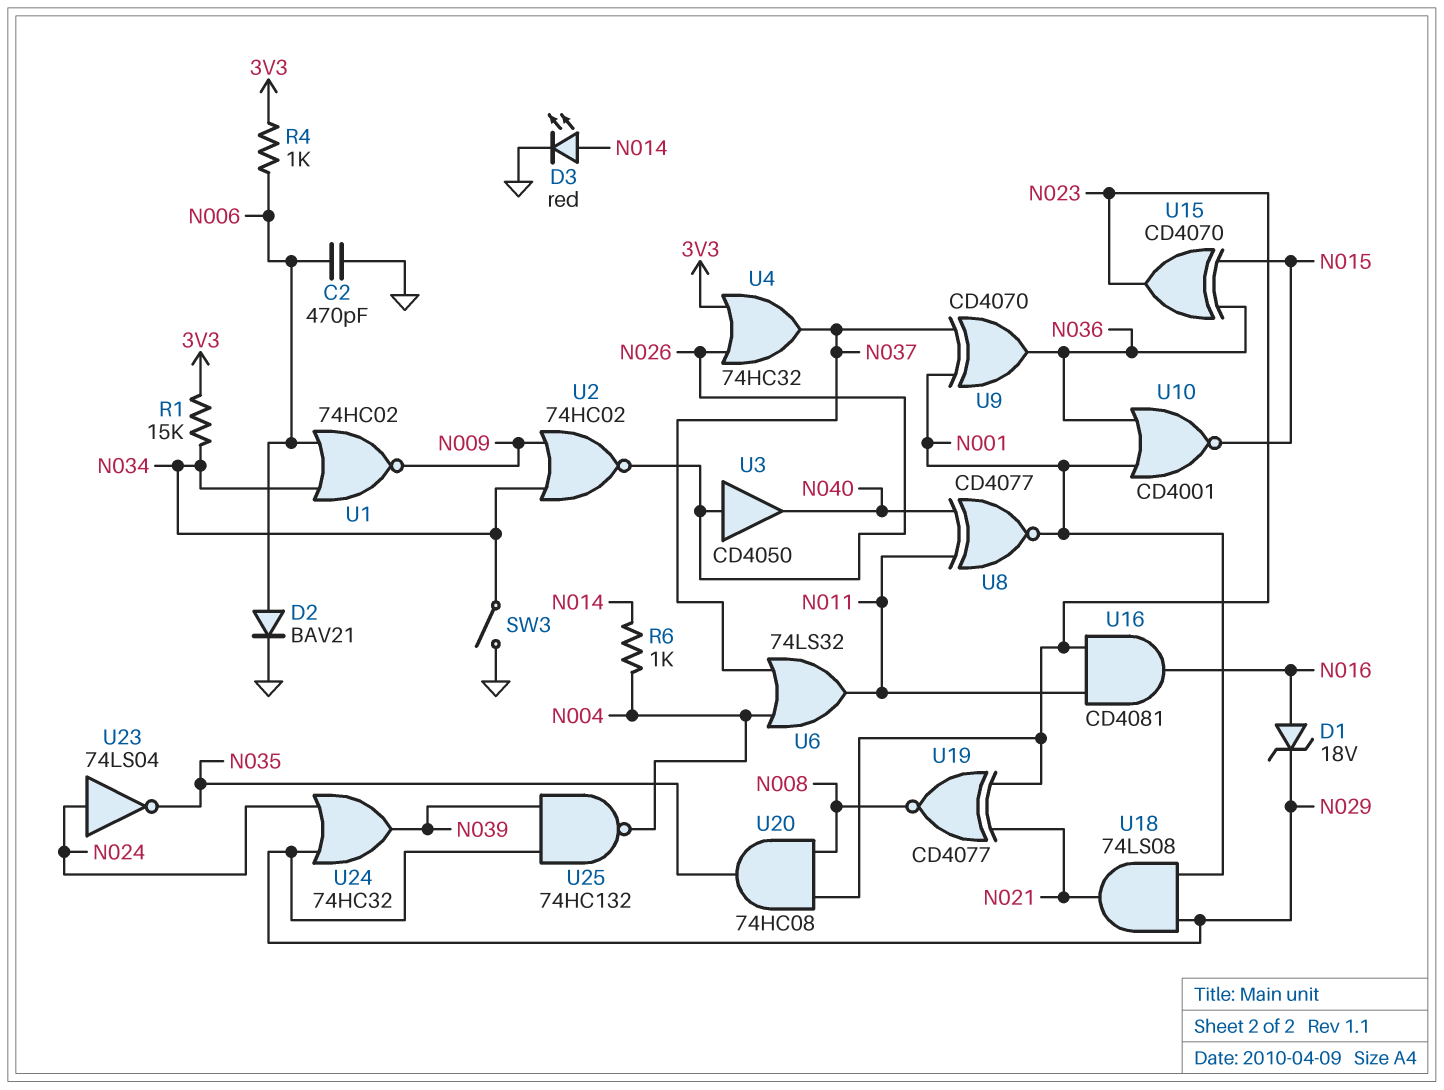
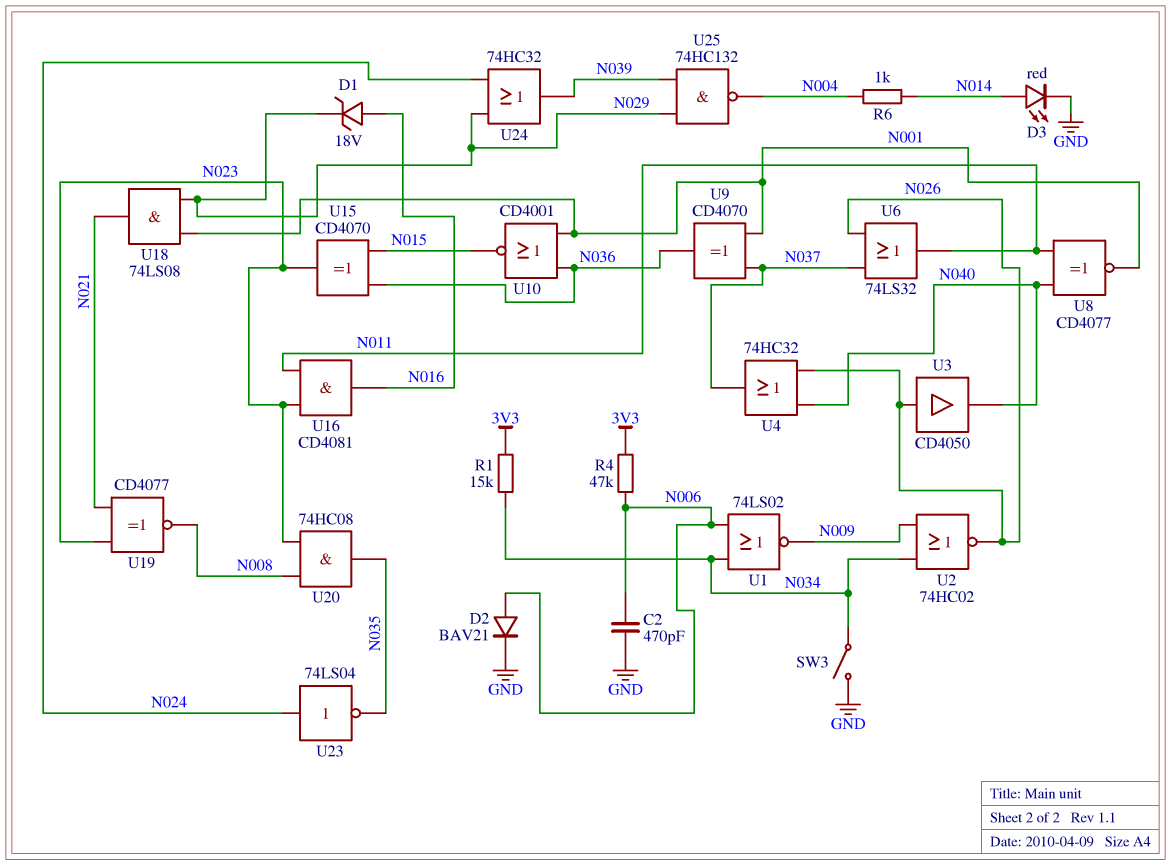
R4: 1k (3V3, N006) -> 47k (3V3, N006)
U1: NOR 74HC02 (in N006, in N034, out N009) -> NOR 74LS02 (in N006, in N034, out N009)
U4: OR 74HC32 (in 3V3, in N026, out N037) -> OR 74HC32 (in N026, in N040, out N037)
U6: OR 74LS32 (in N004, in N037, out N011) -> OR 74LS32 (in N026, in N037, out N011)

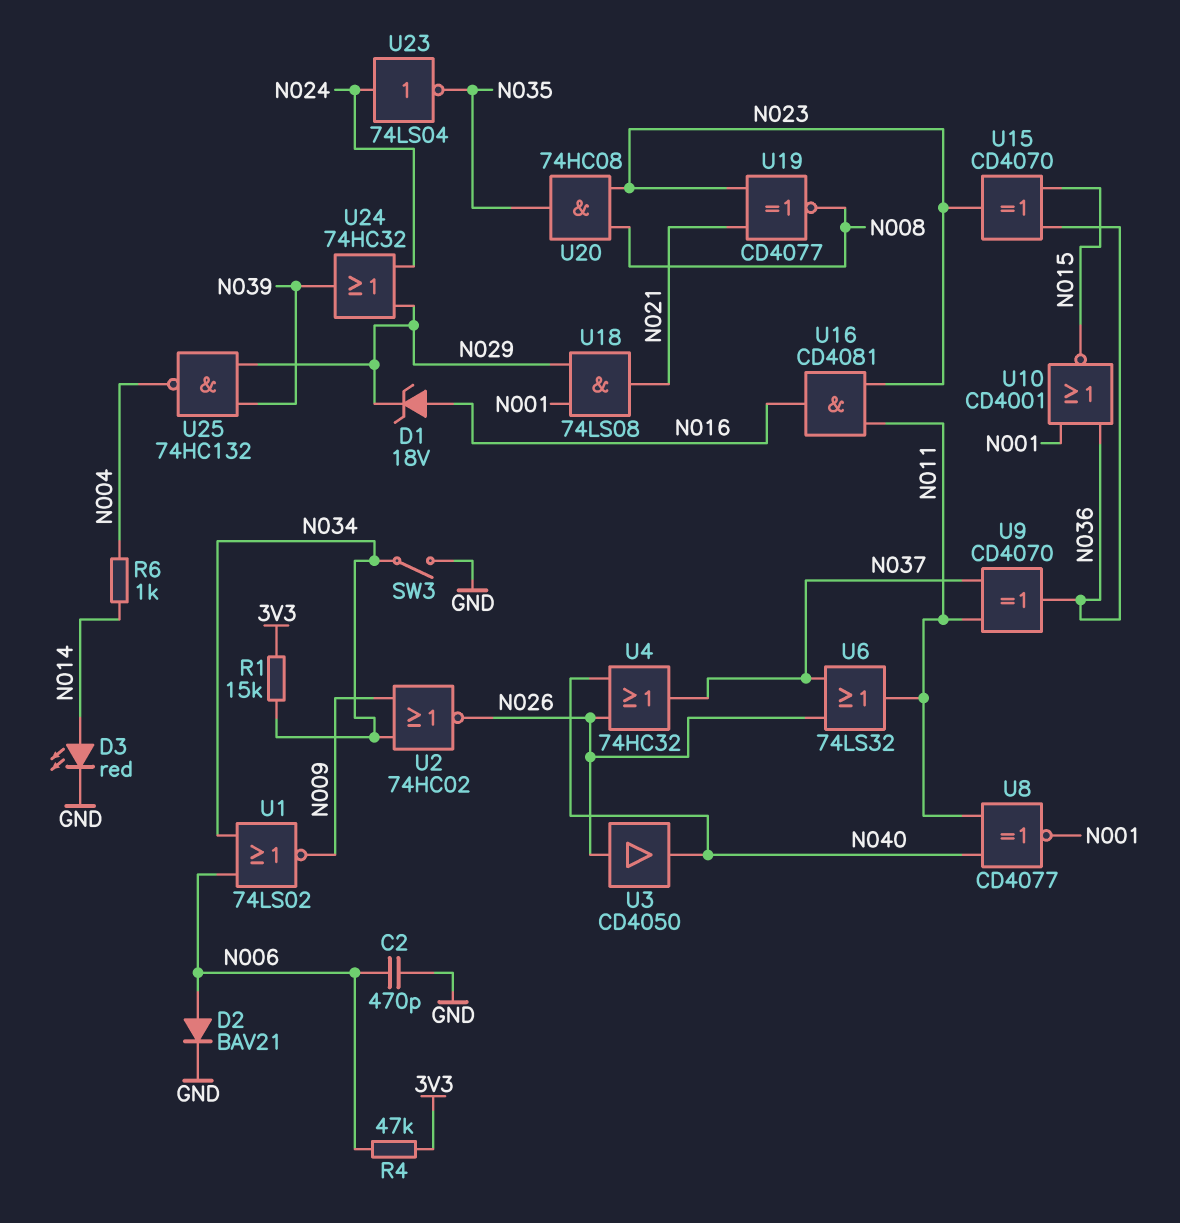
U9: XOR CD4070 (in N001, in N037, out N036) -> XOR CD4070 (in N011, in N037, out N036)

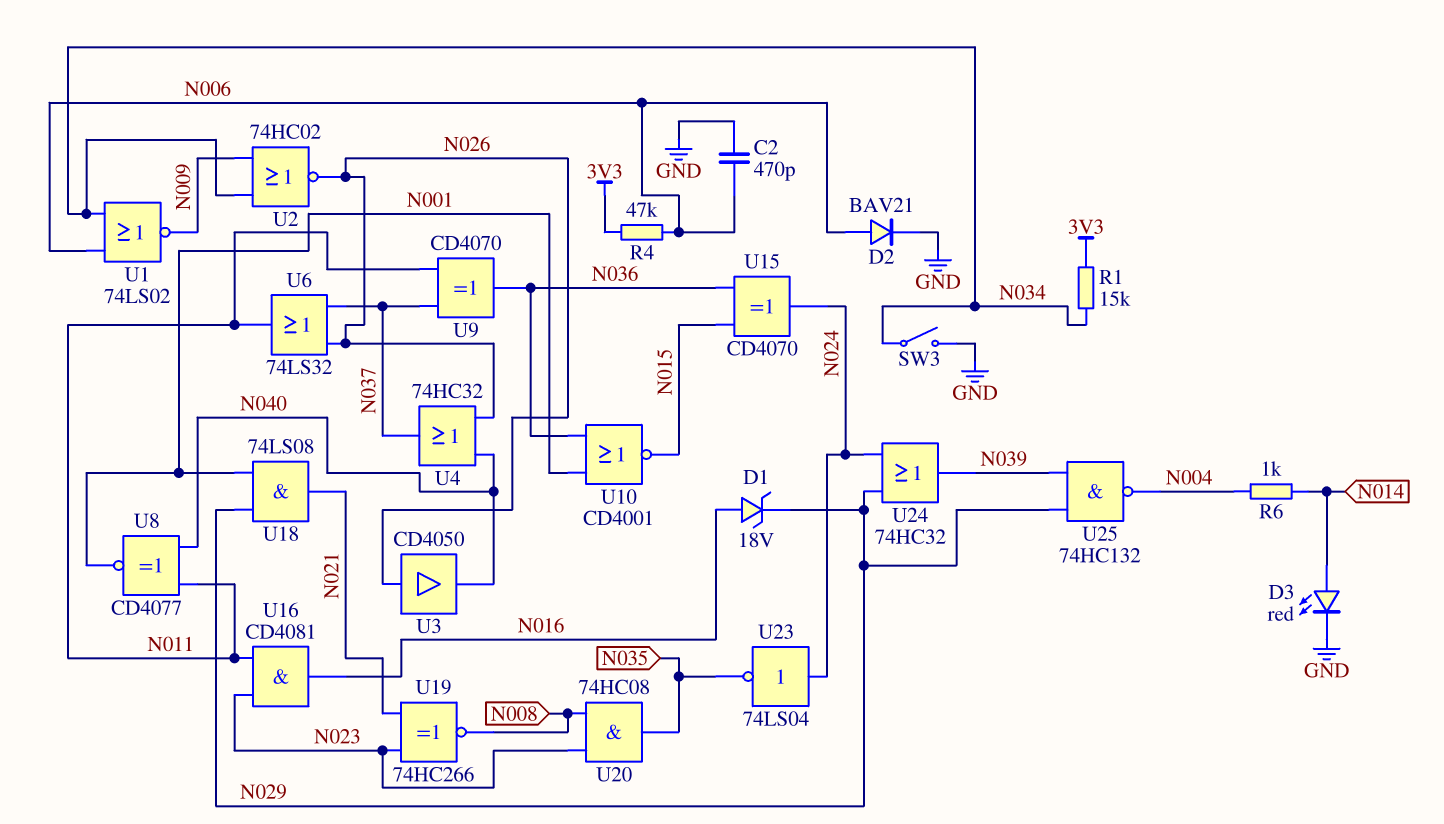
U15: XOR CD4070 (in N015, in N036, out N023) -> XOR CD4070 (in N015, in N036, out N024)
U19: XNOR CD4077 (in N021, in N023, out N008) -> XNOR 74HC266 (in N021, in N023, out N008)

